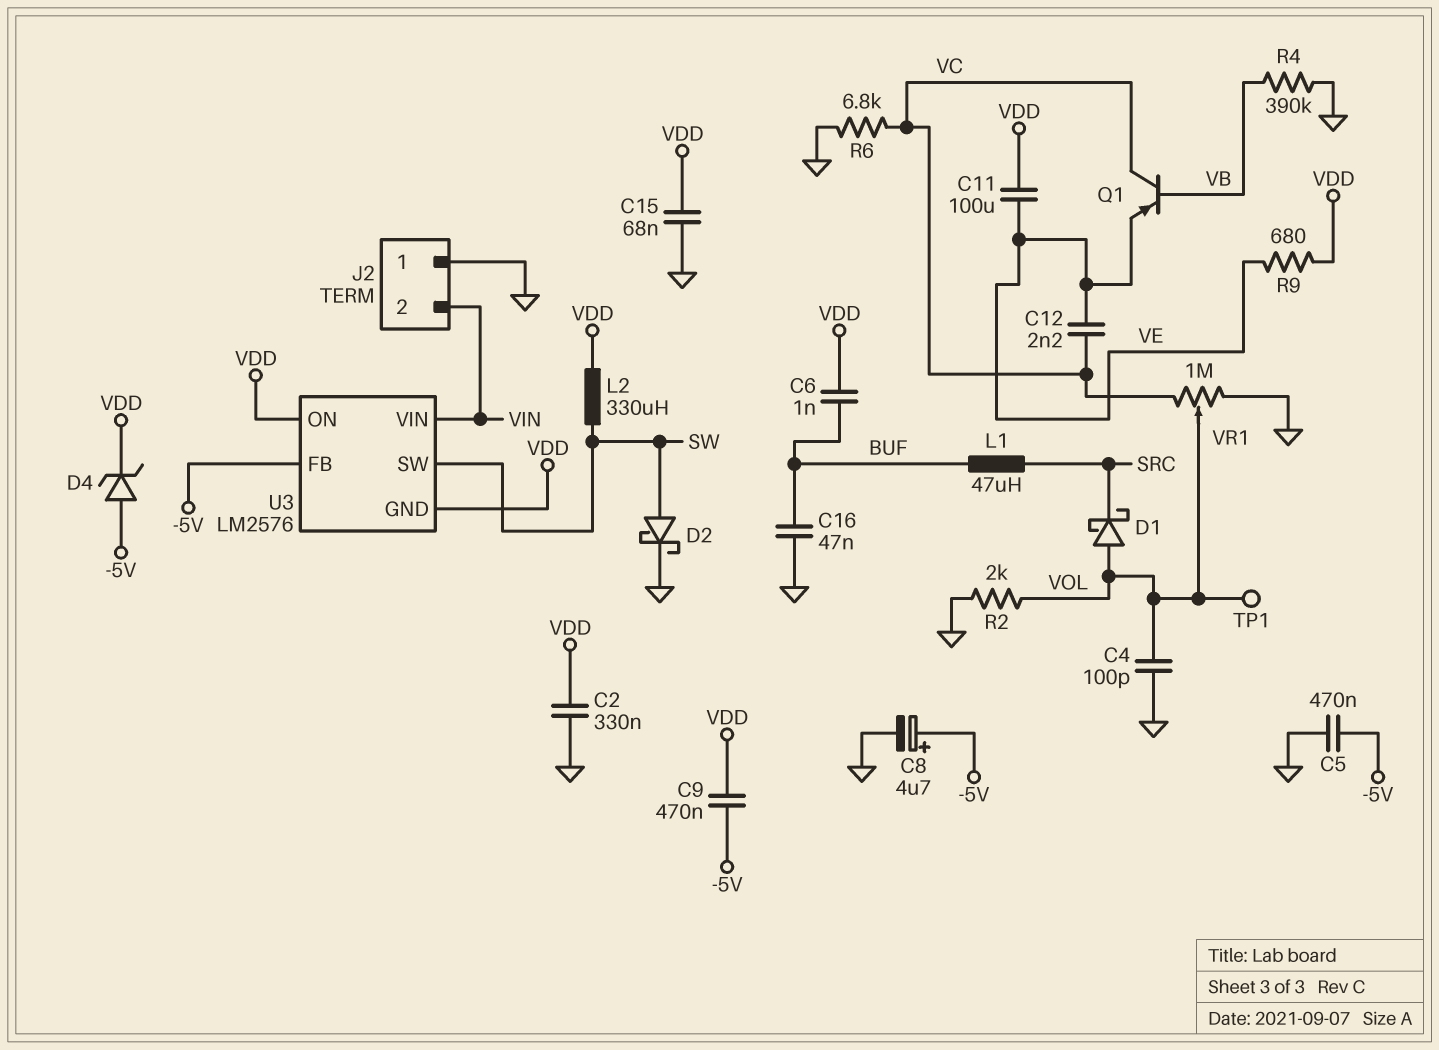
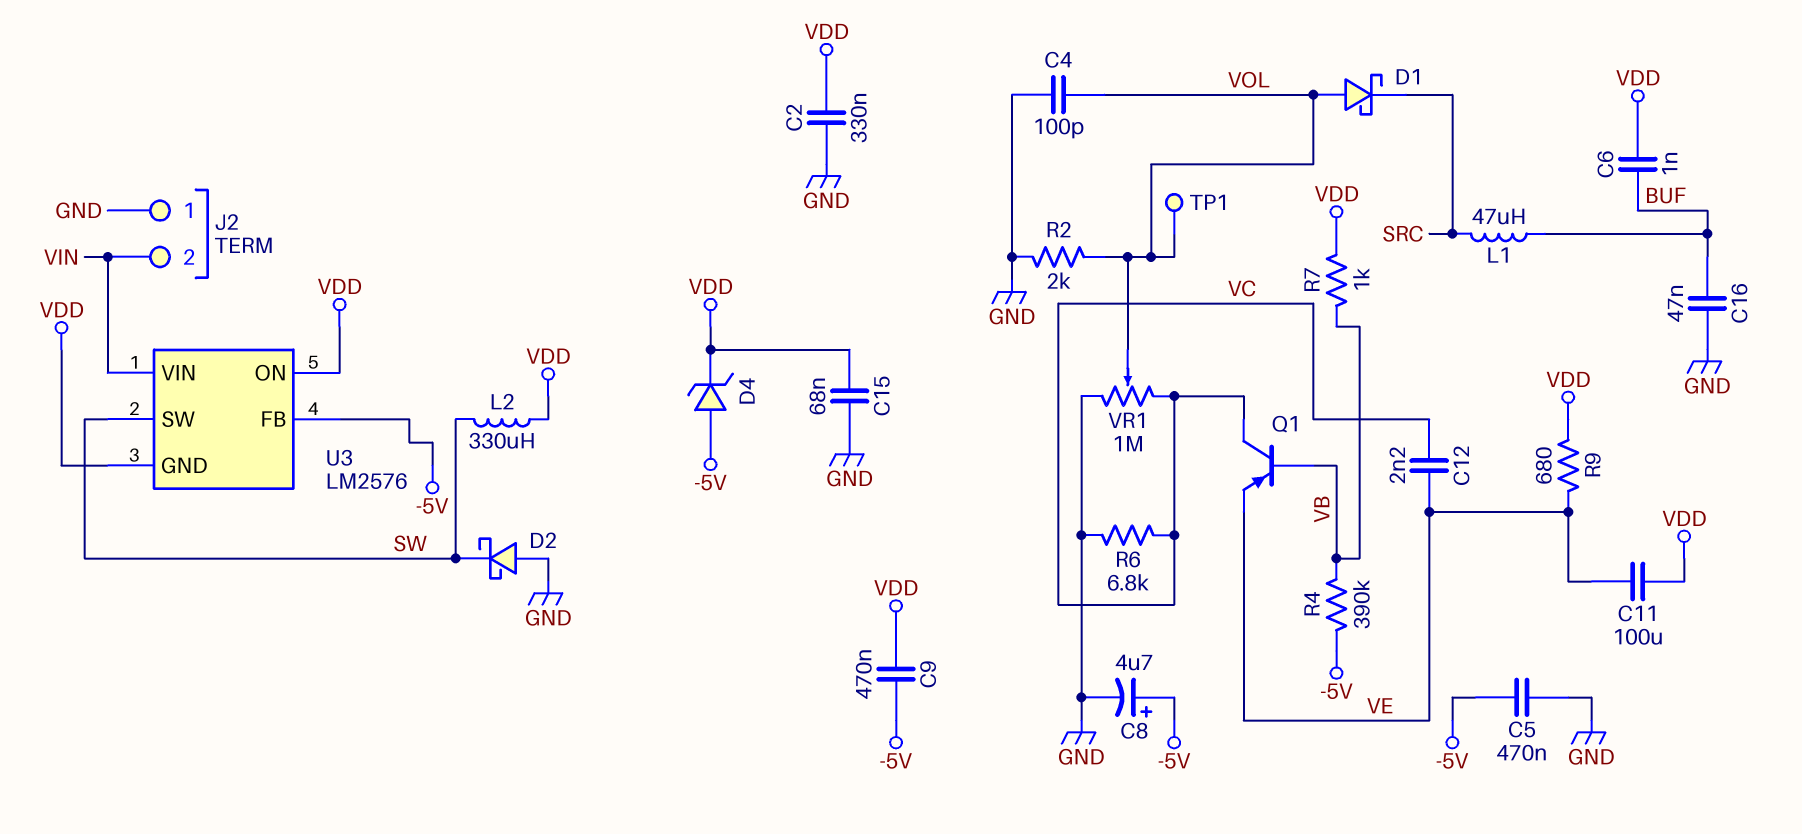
D2: schottky (A SW, K GND) -> schottky (A GND, K SW)
R4: 390k (GND, VB) -> 390k (-5V, VB)
R7: none -> 1k (VB, VDD)

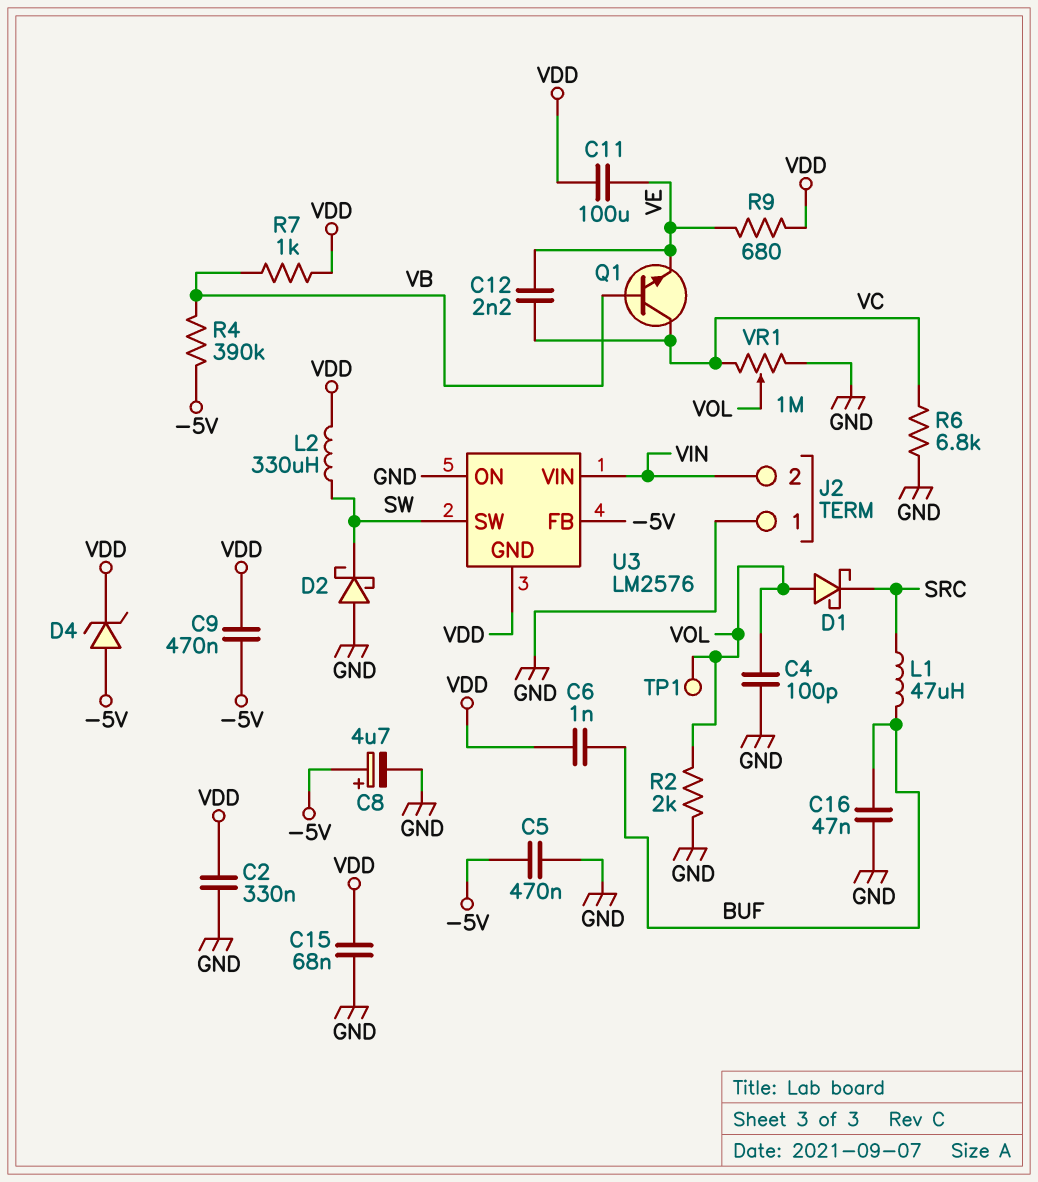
Q1: PNP (B VB, C VC, E VE) -> NPN (B VB, C VC, E VE)
U3 pin ON: VDD -> GND

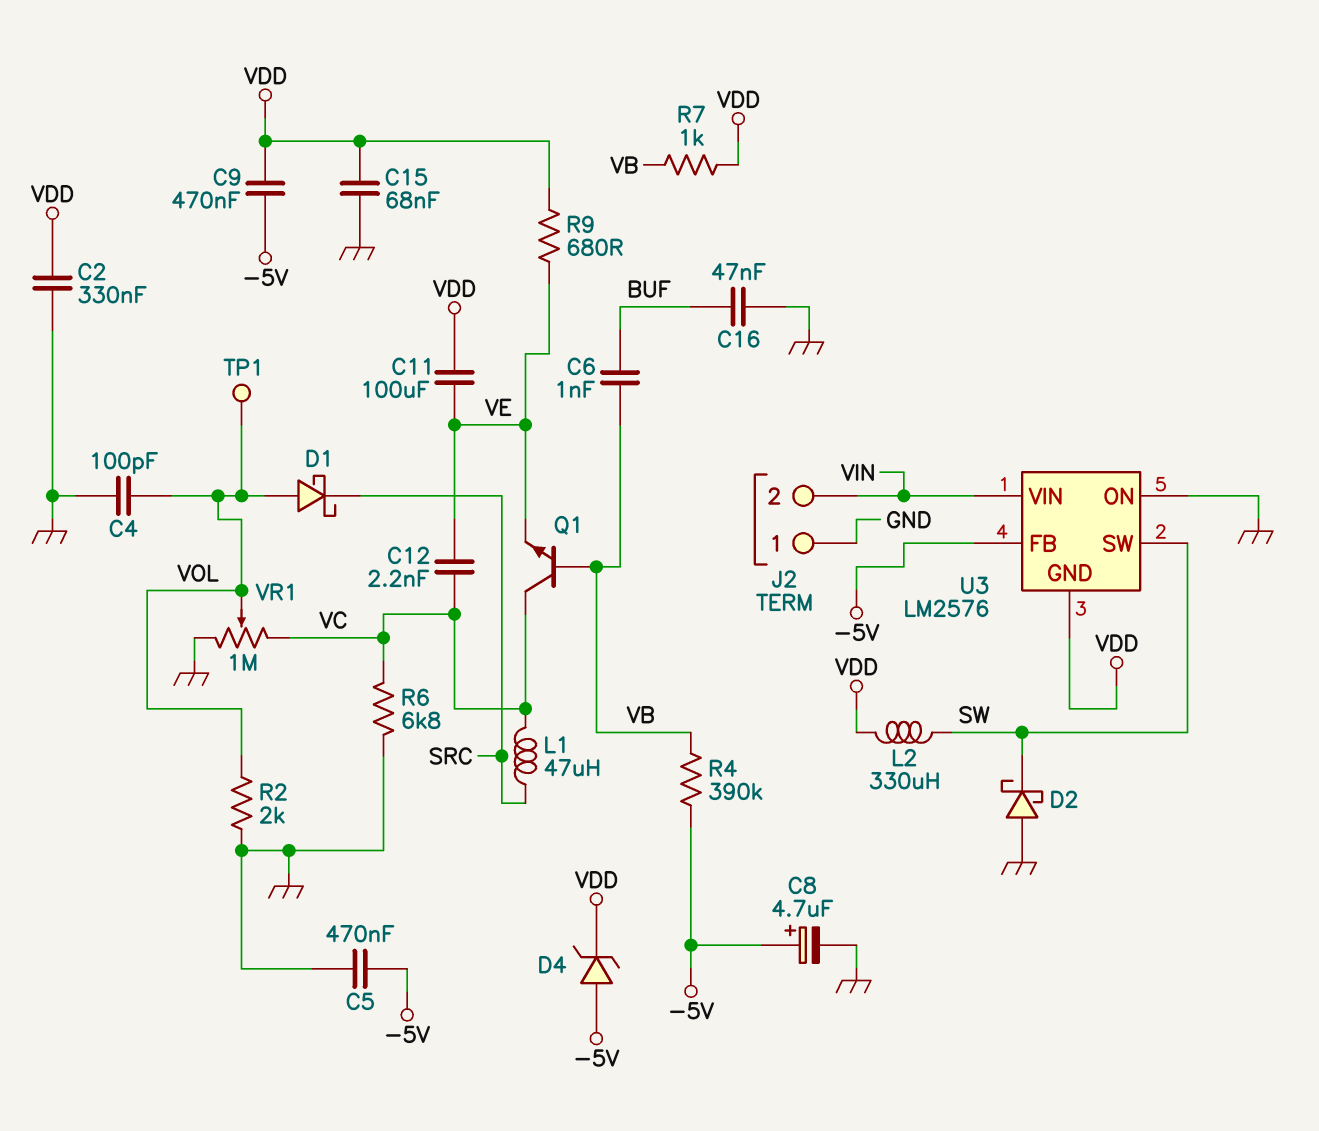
C6: 1nF (BUF, VDD) -> 1nF (BUF, VB)
L1: 47uH (BUF, SRC) -> 47uH (SRC, VC)

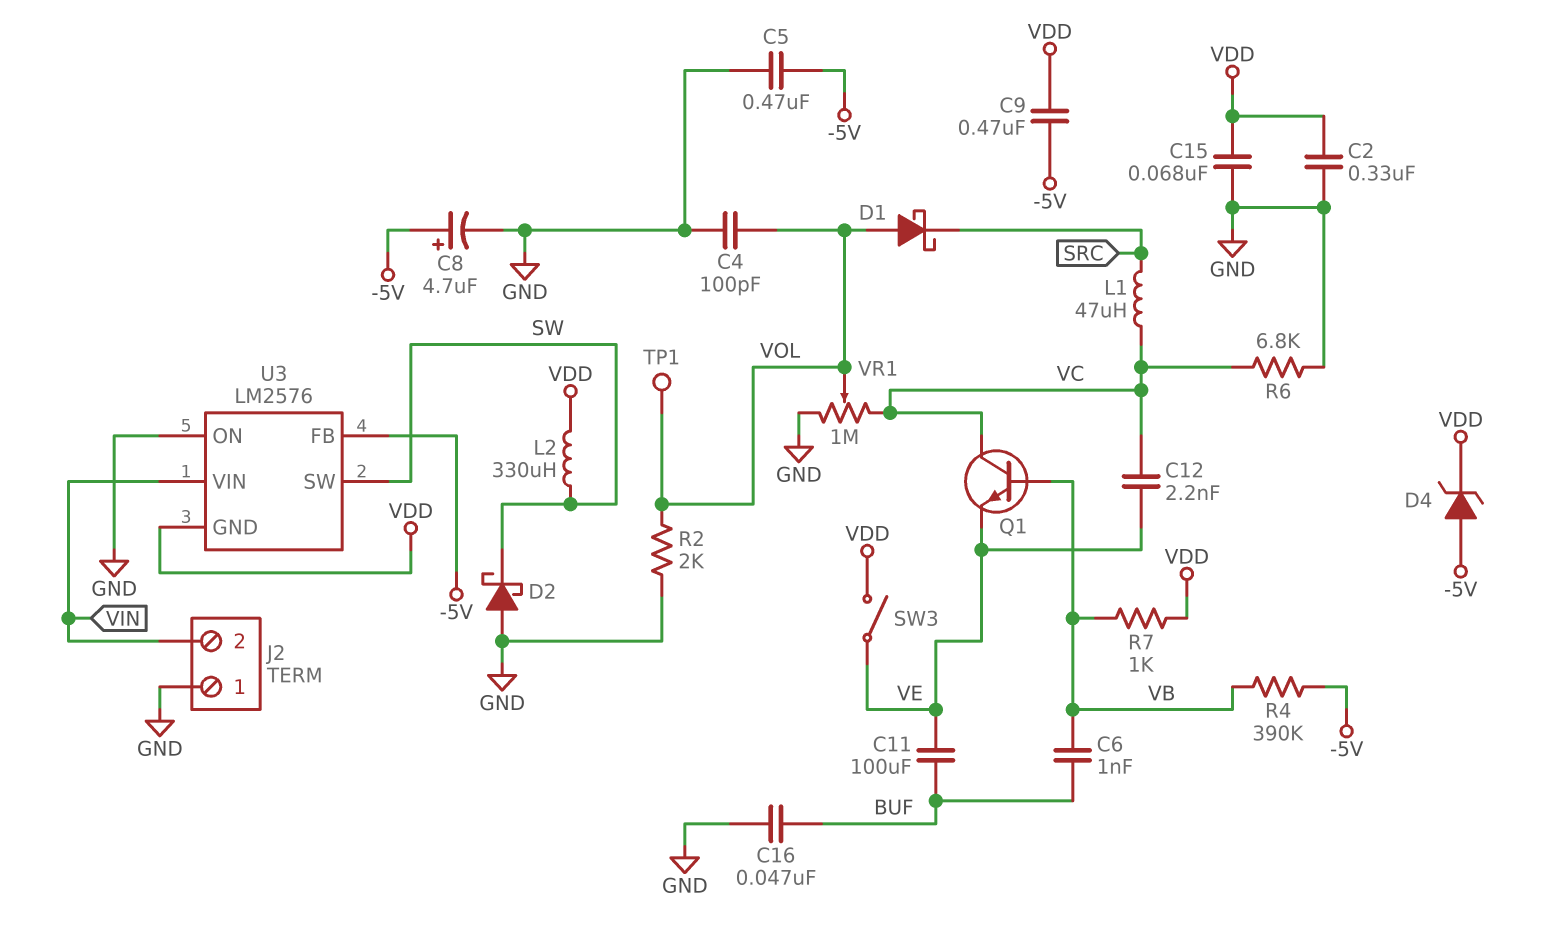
C11: 100uF (VDD, VE) -> 100uF (BUF, VE)
R9: 680 (VDD, VE) -> none
SW3: none -> switch (VDD, VE)

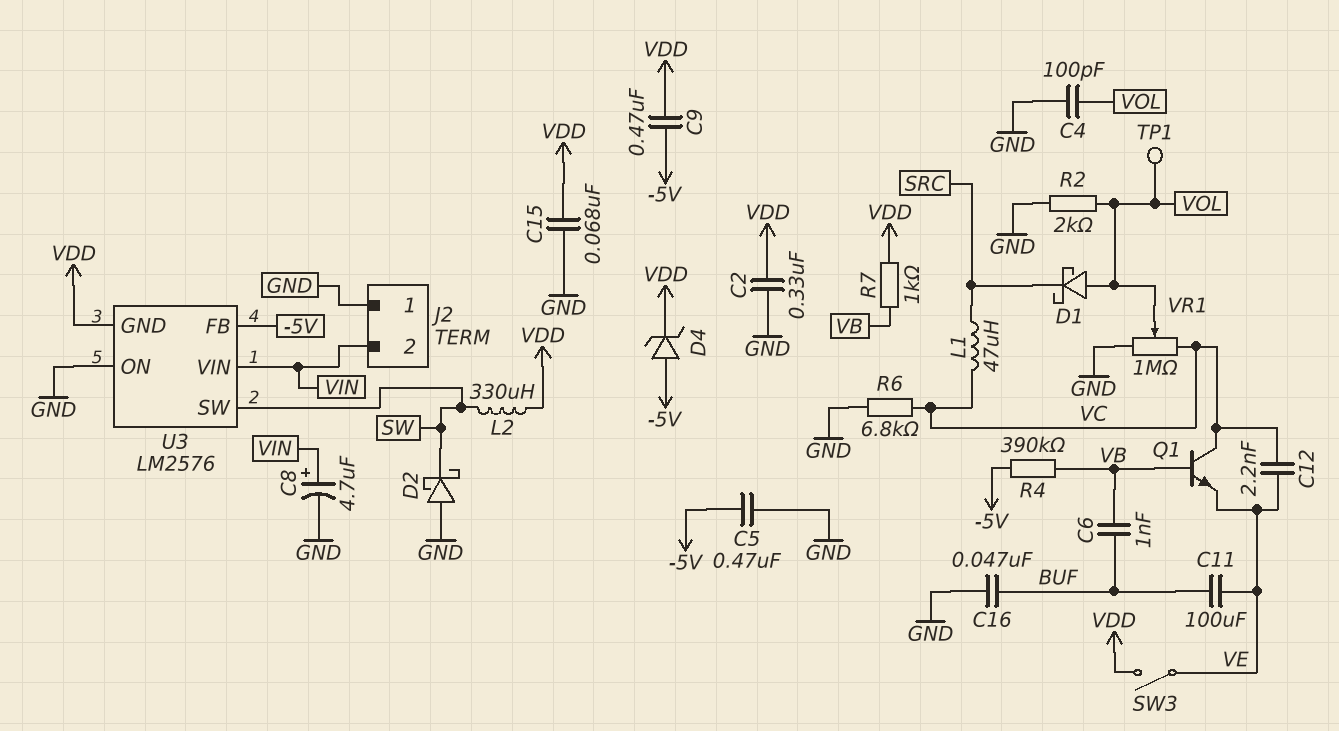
C8: 4.7uF (plus -5V, minus GND) -> 4.7uF (plus VIN, minus GND)

